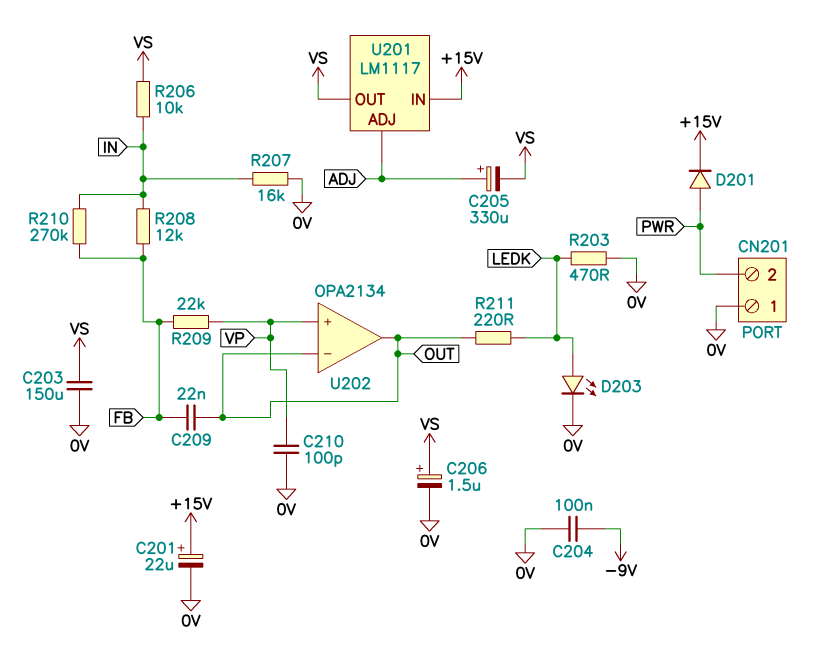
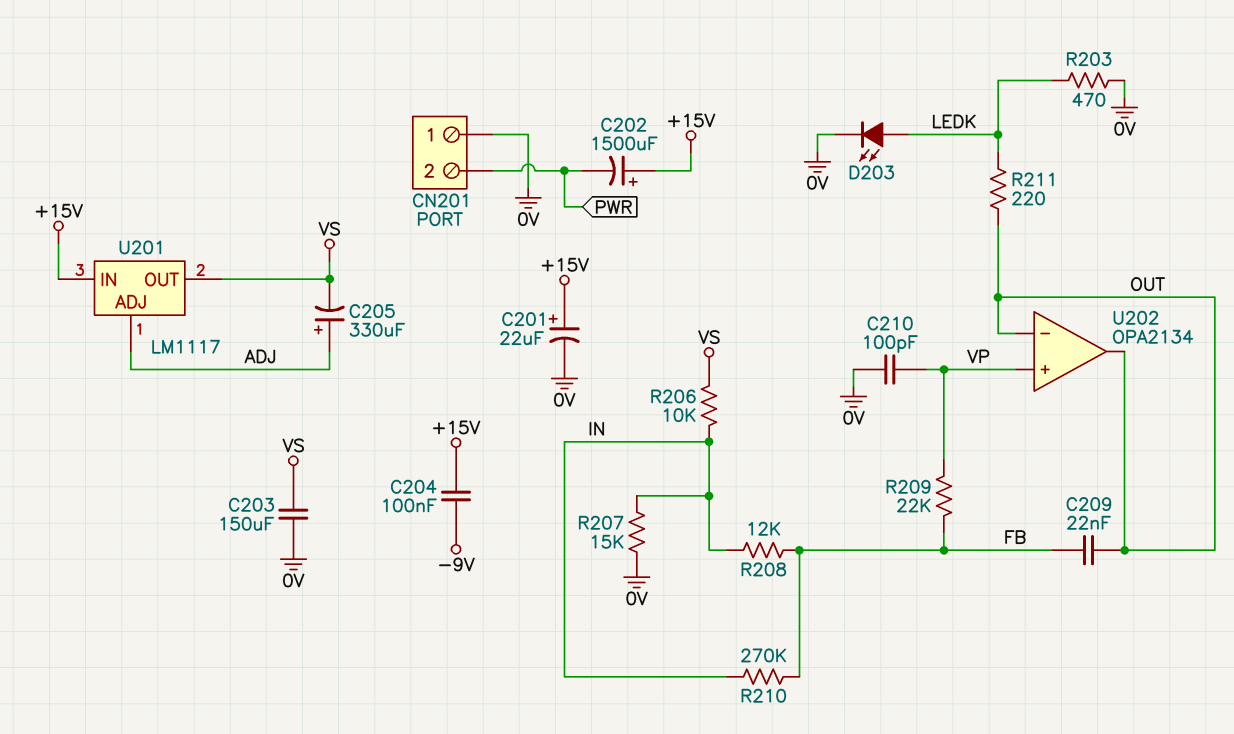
C202: none -> 1500uF (plus +15V, minus PWR)
C204: 100nF (-9V, 0V) -> 100nF (+15V, -9V)
C206: 1.5uF (plus VS, minus 0V) -> none
D201: diode (A PWR, K +15V) -> none
R207: 16k (0V, IN) -> 15k (0V, IN)

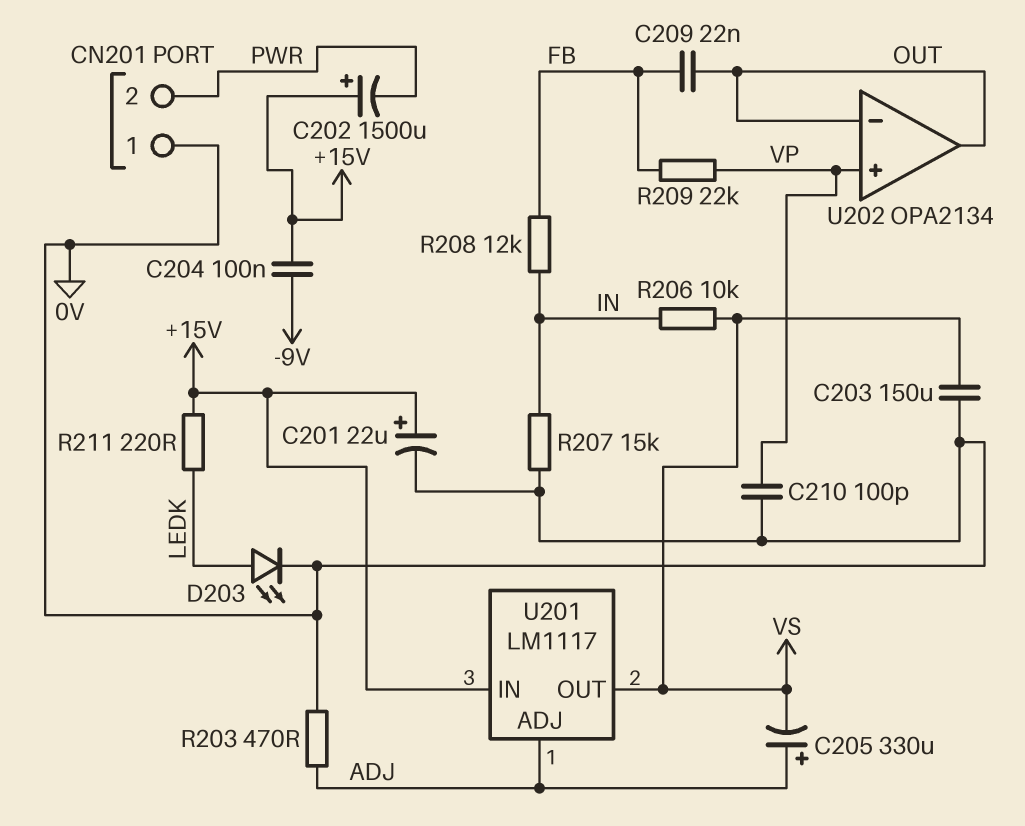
R203: 470 (0V, LEDK) -> 470 (0V, ADJ)
R210: 270k (FB, IN) -> none
R211: 220 (LEDK, OUT) -> 220 (+15V, LEDK)

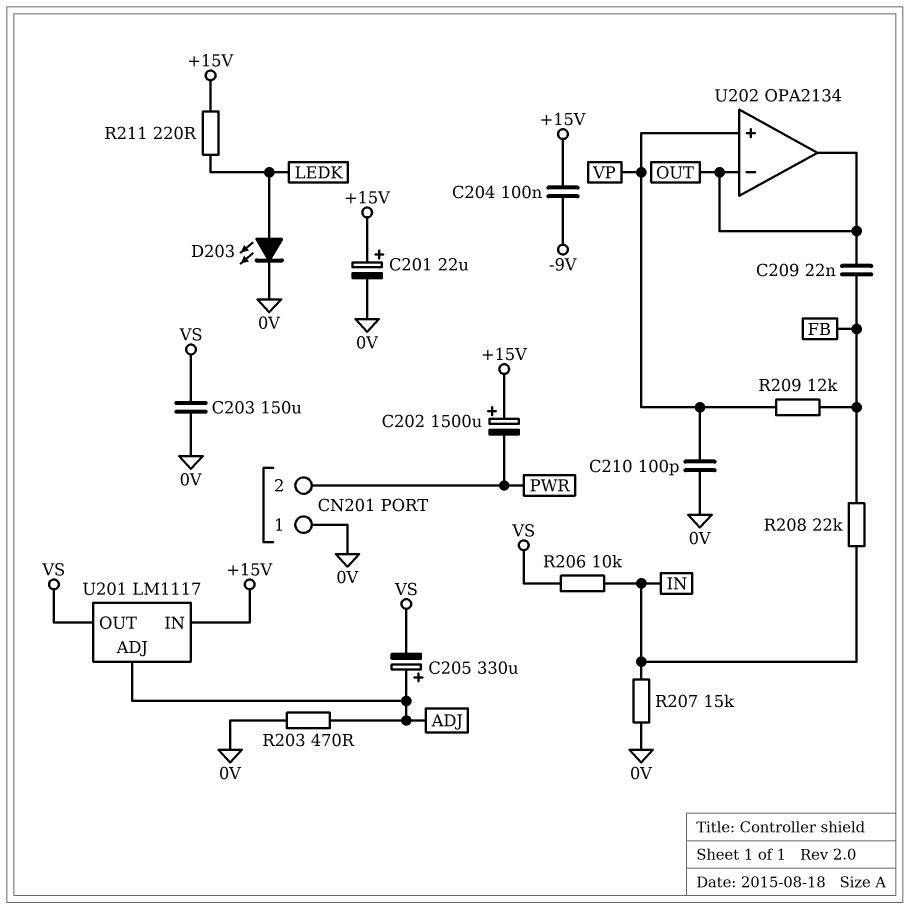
R208: 12k (FB, IN) -> 22k (FB, IN)
R209: 22k (FB, VP) -> 12k (FB, VP)

